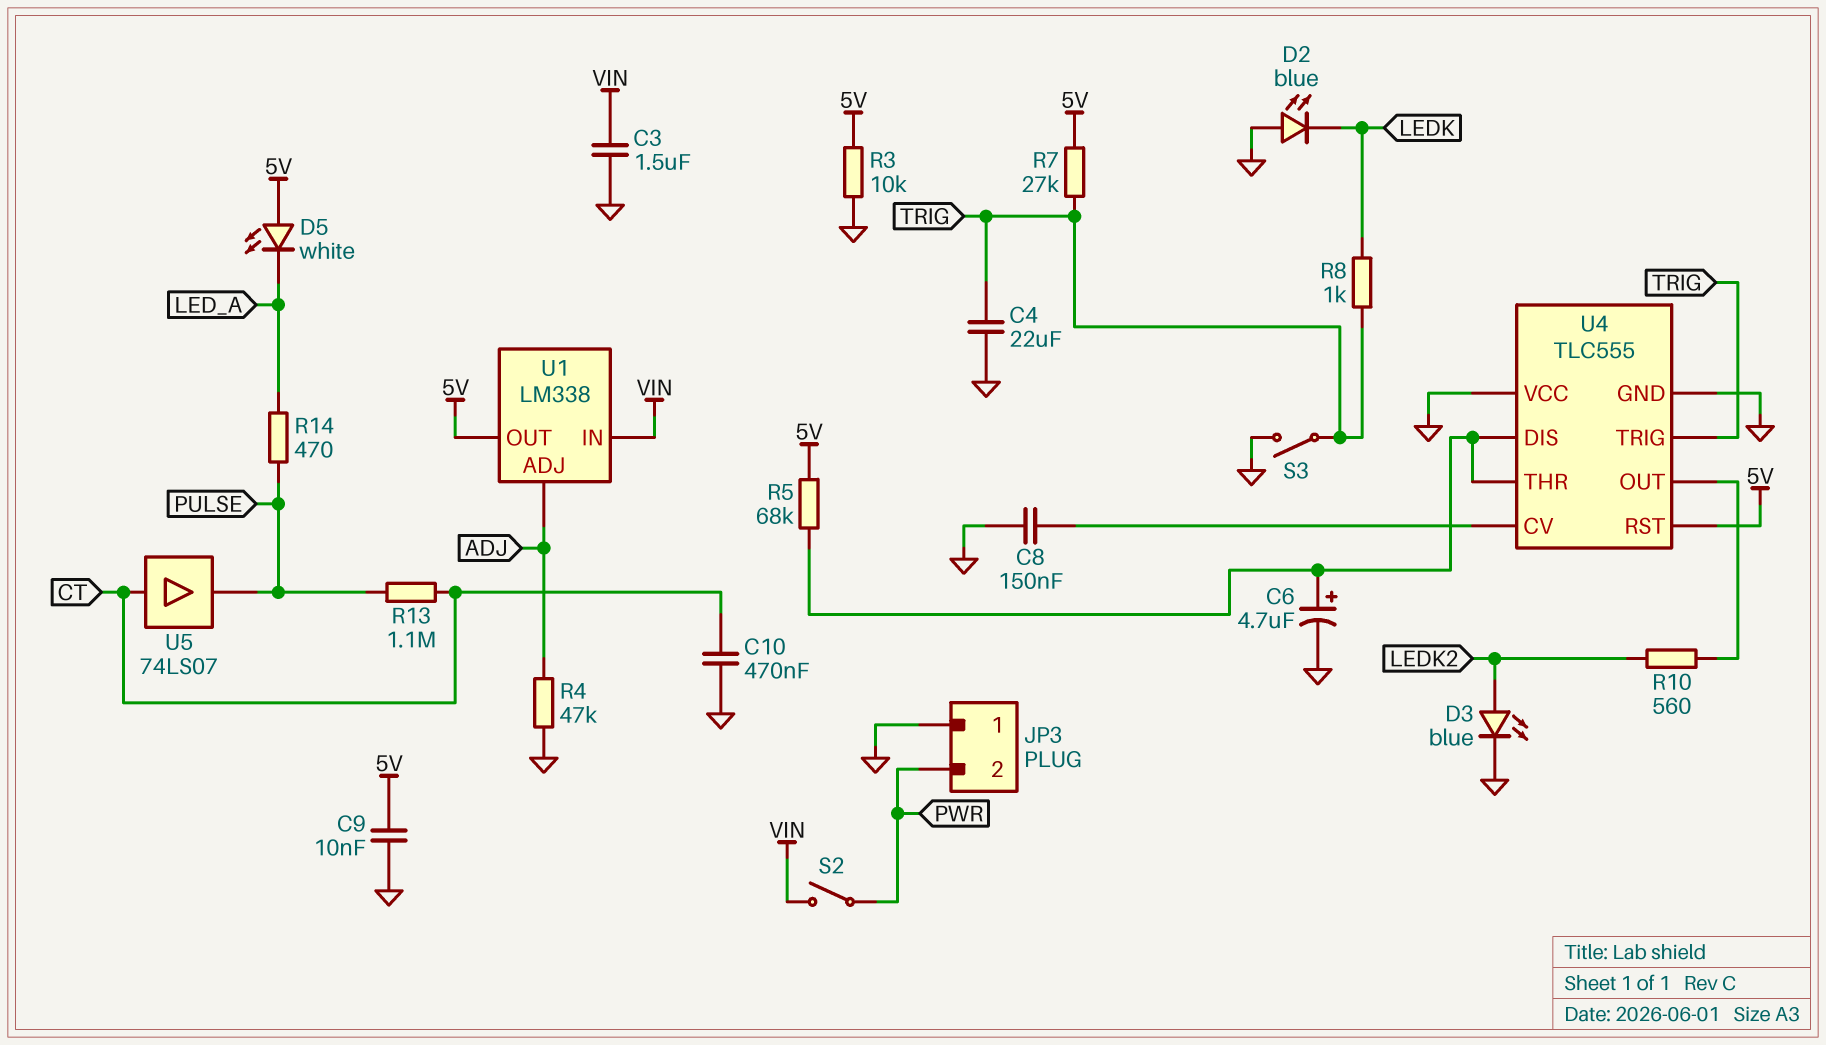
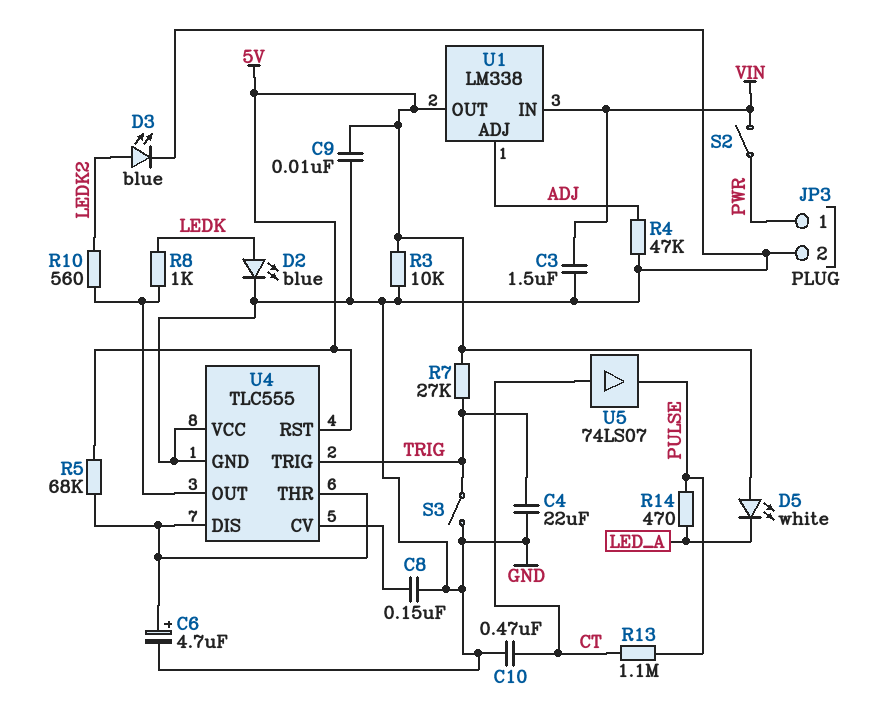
D2: LED blue (A GND, K LEDK) -> LED blue (A LEDK, K GND)
JP3 pin 1: GND -> PWR
JP3 pin 2: PWR -> GND
R8: 1k (LEDK, TRIG) -> 1k (LEDK, U4/OUT)

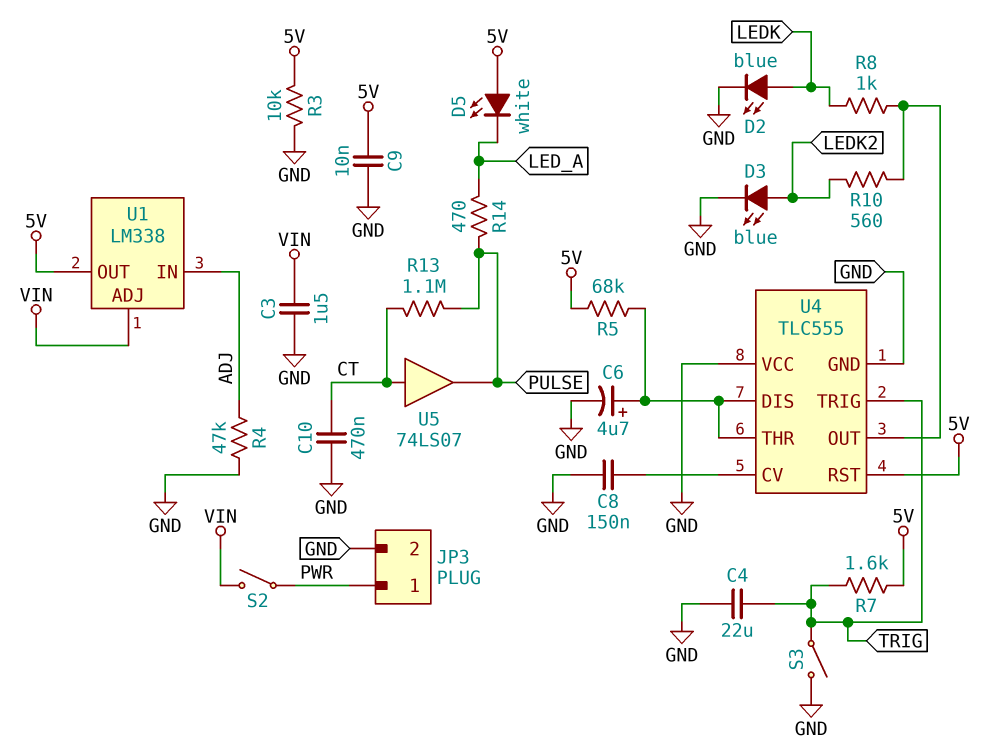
R7: 27k (5V, TRIG) -> 1.6k (5V, TRIG)
U1 pin ADJ: ADJ -> VIN
U1 pin IN: VIN -> ADJ

